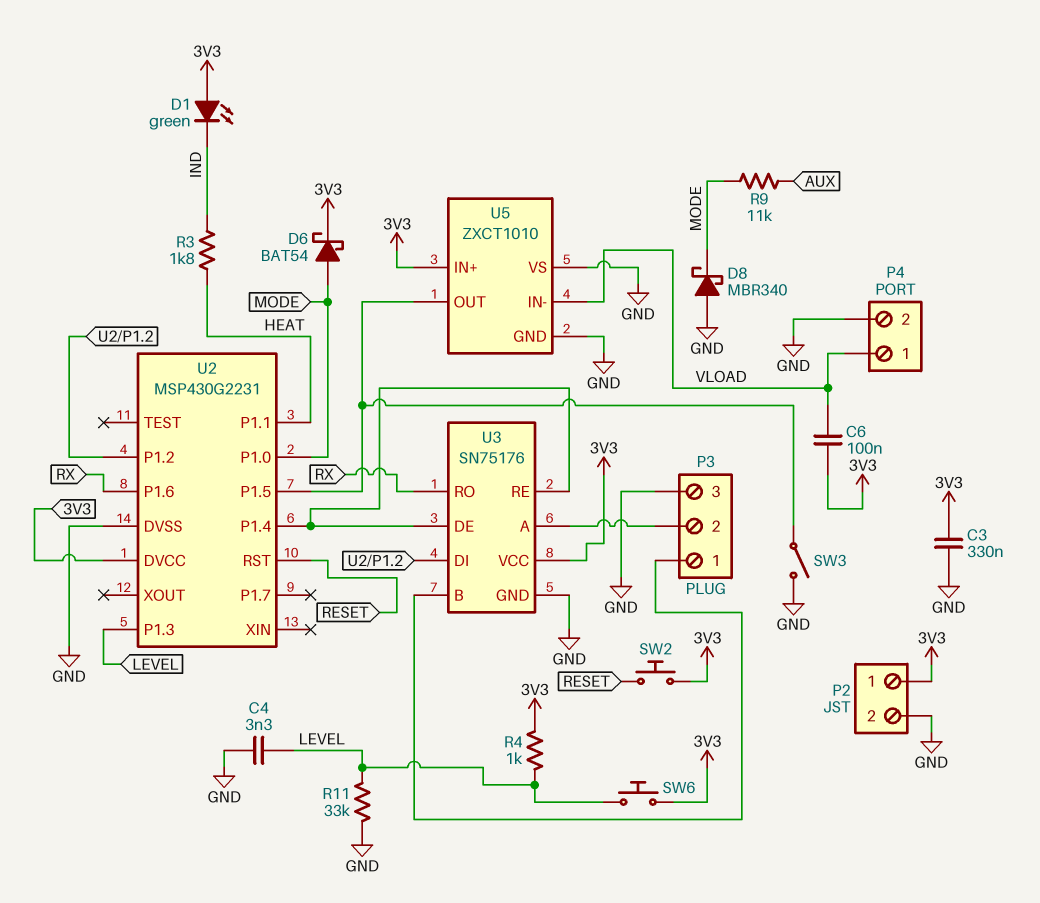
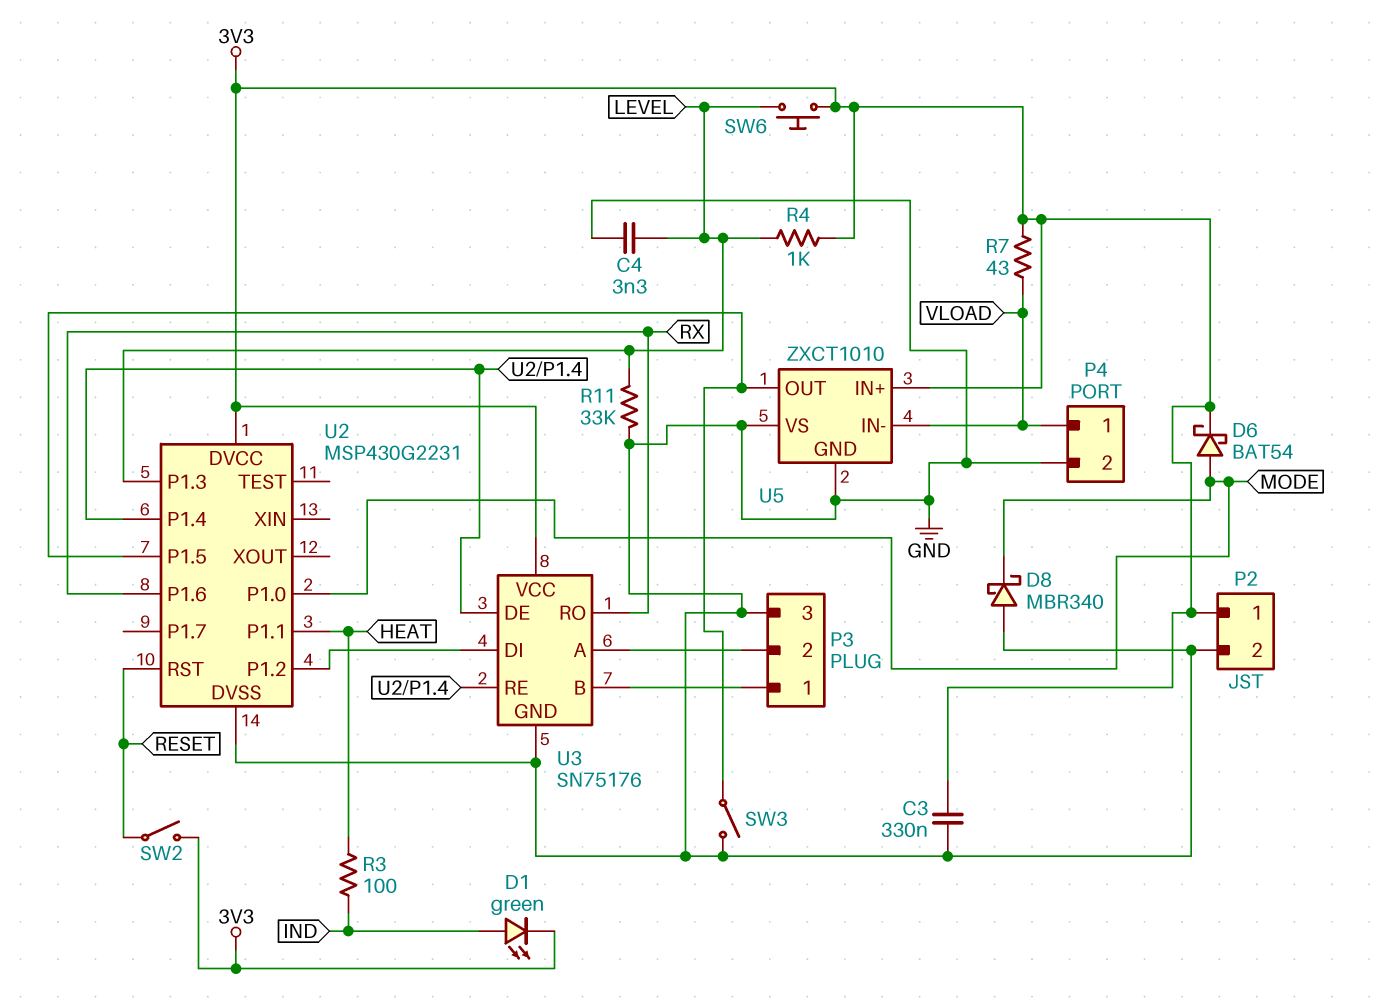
C6: 100nF (3V3, VLOAD) -> none
D1: LED green (A 3V3, K IND) -> LED green (A IND, K 3V3)
R3: 1.8k (HEAT, IND) -> 100 (HEAT, IND)
R7: none -> 43 (3V3, VLOAD)
R9: 11k (AUX, MODE) -> none
SW2: button (3V3, RESET) -> switch (3V3, RESET)

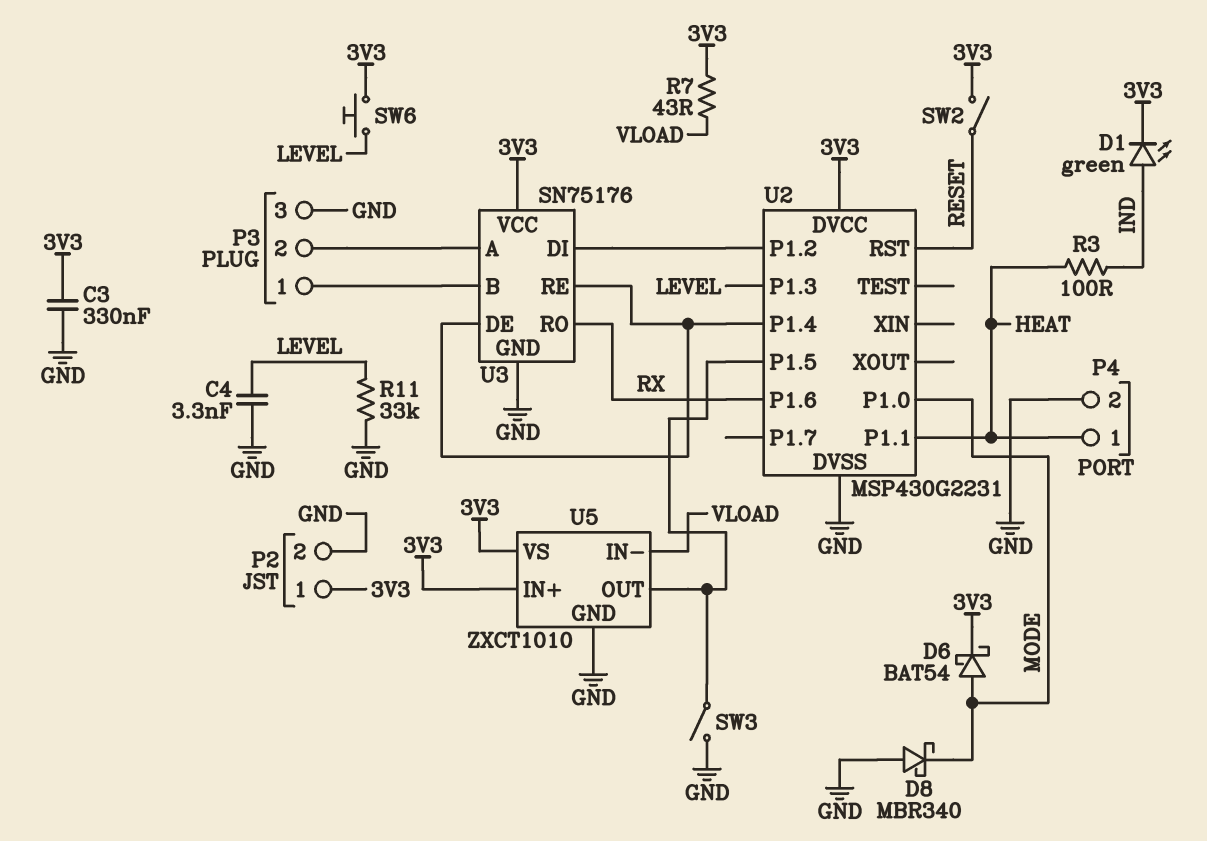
P4 pin 1: VLOAD -> HEAT
R4: 1k (3V3, LEVEL) -> none
U5 pin VS: GND -> 3V3

